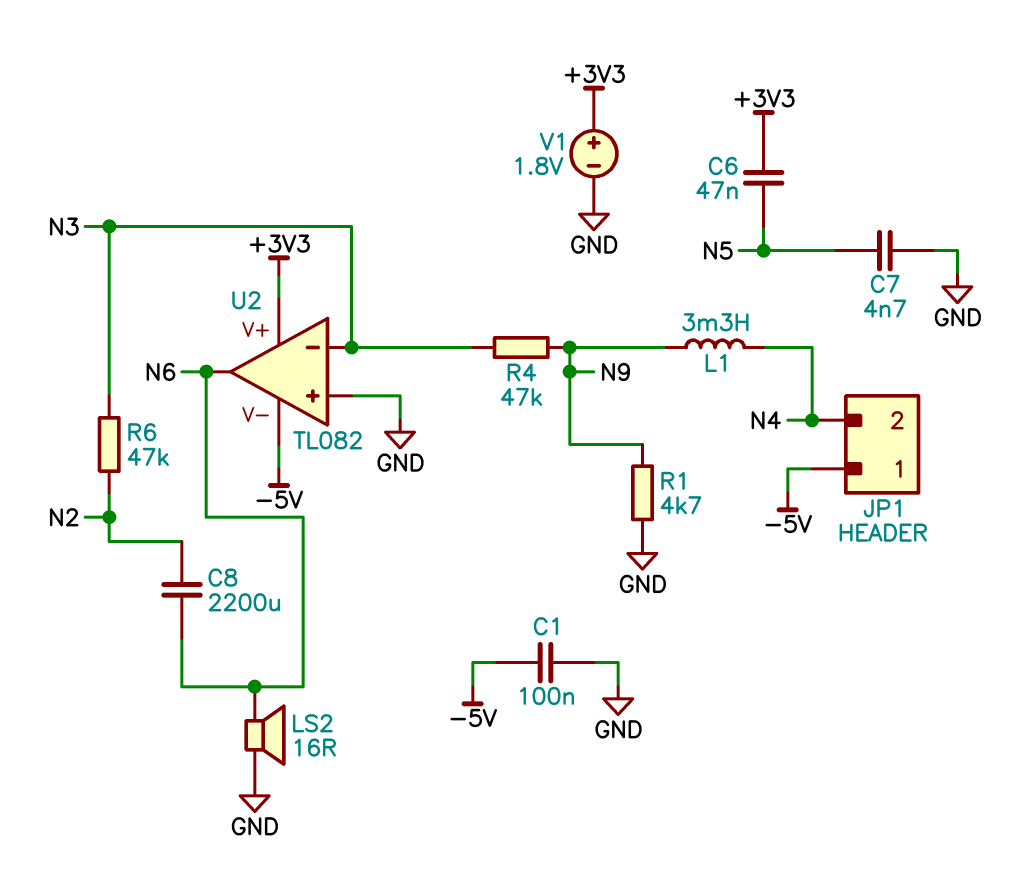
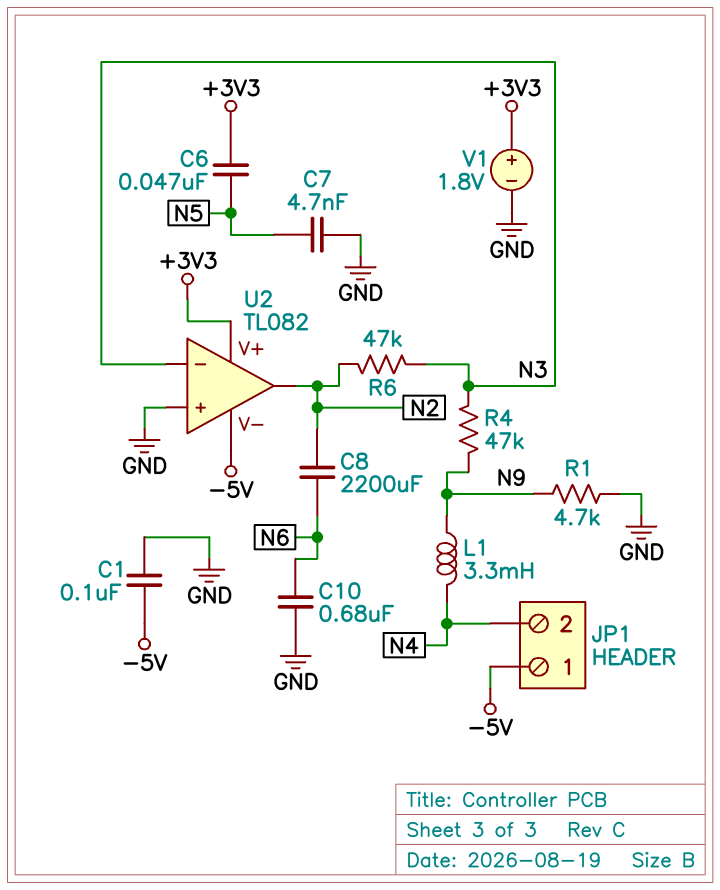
C10: none -> 680nF (GND, N6)
LS2: speaker 16R (GND, N6) -> none
U2 pin out: N6 -> N2

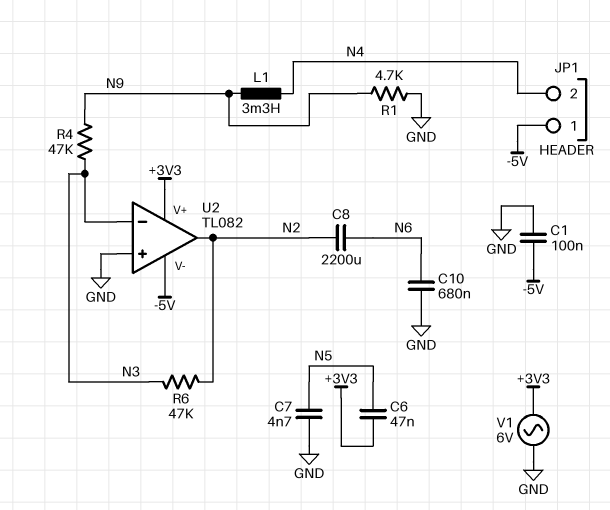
V1: 1.8V (plus +3V3, minus GND) -> AC 6V (+3V3, GND)

